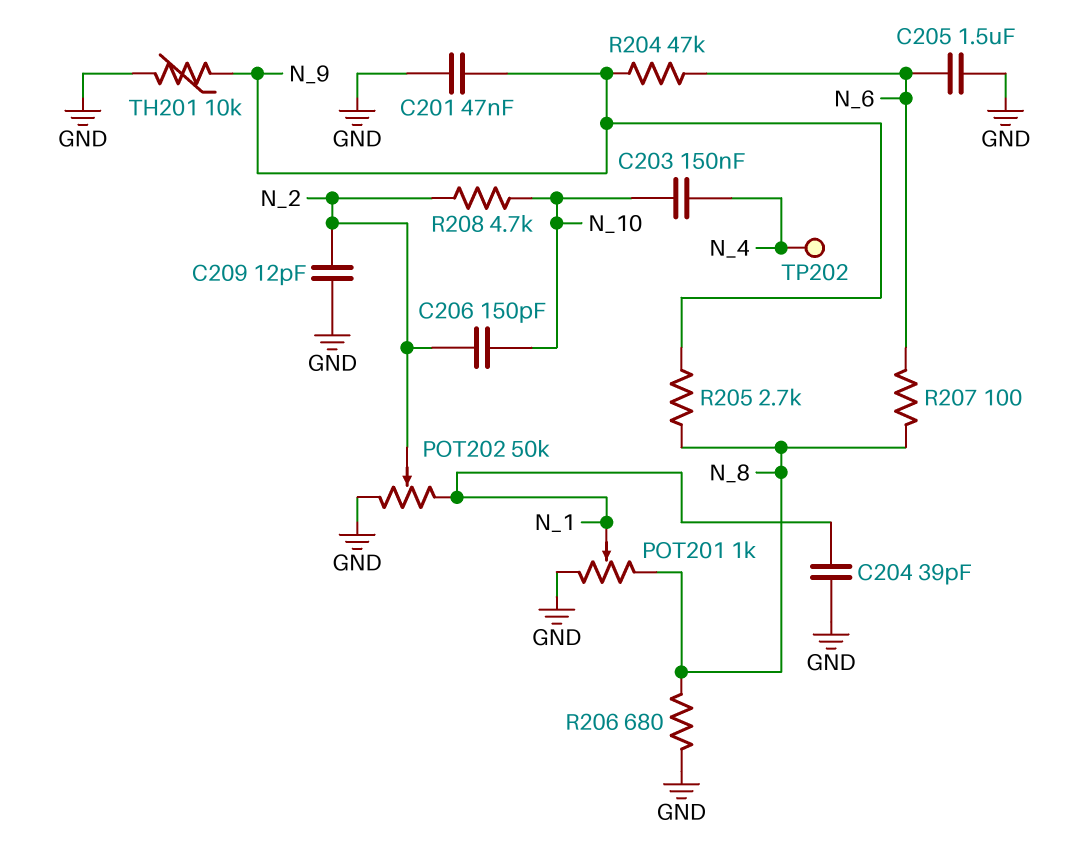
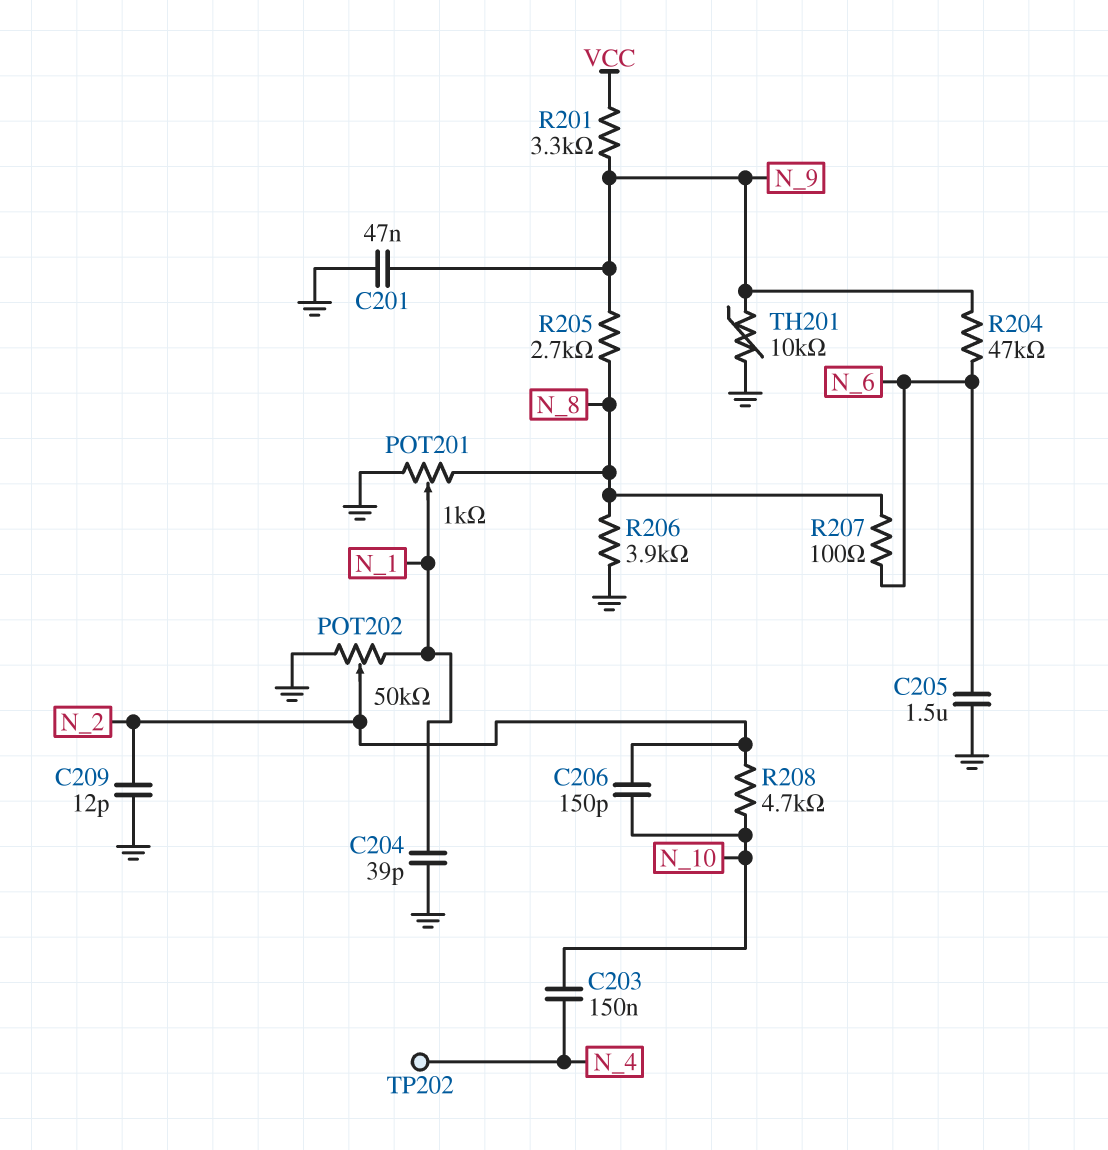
R201: none -> 3.3k (N_9, VCC)
R206: 680 (GND, N_8) -> 3.9k (GND, N_8)

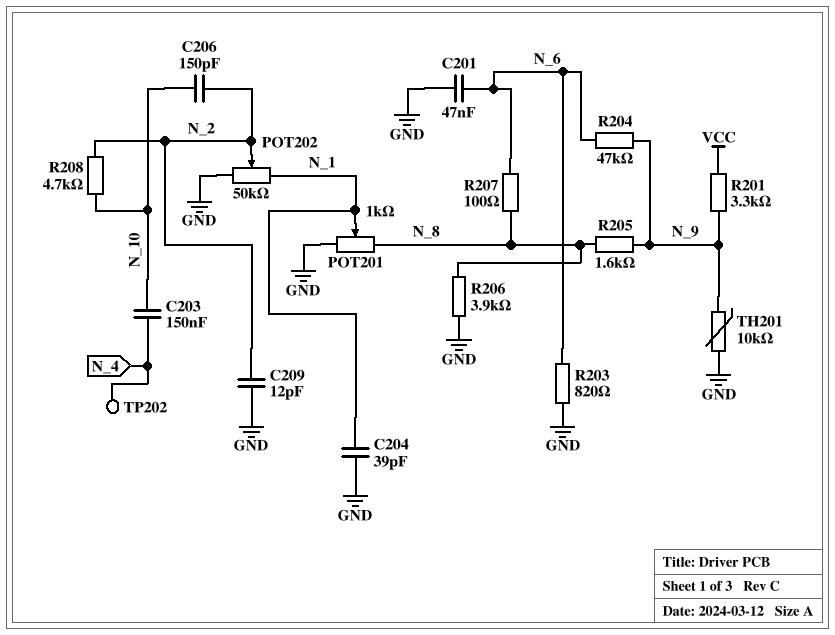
C201: 47nF (GND, N_9) -> 47nF (GND, N_6)
C205: 1.5uF (GND, N_6) -> none
R203: none -> 820 (GND, N_6)
R205: 2.7k (N_8, N_9) -> 1.6k (N_8, N_9)

